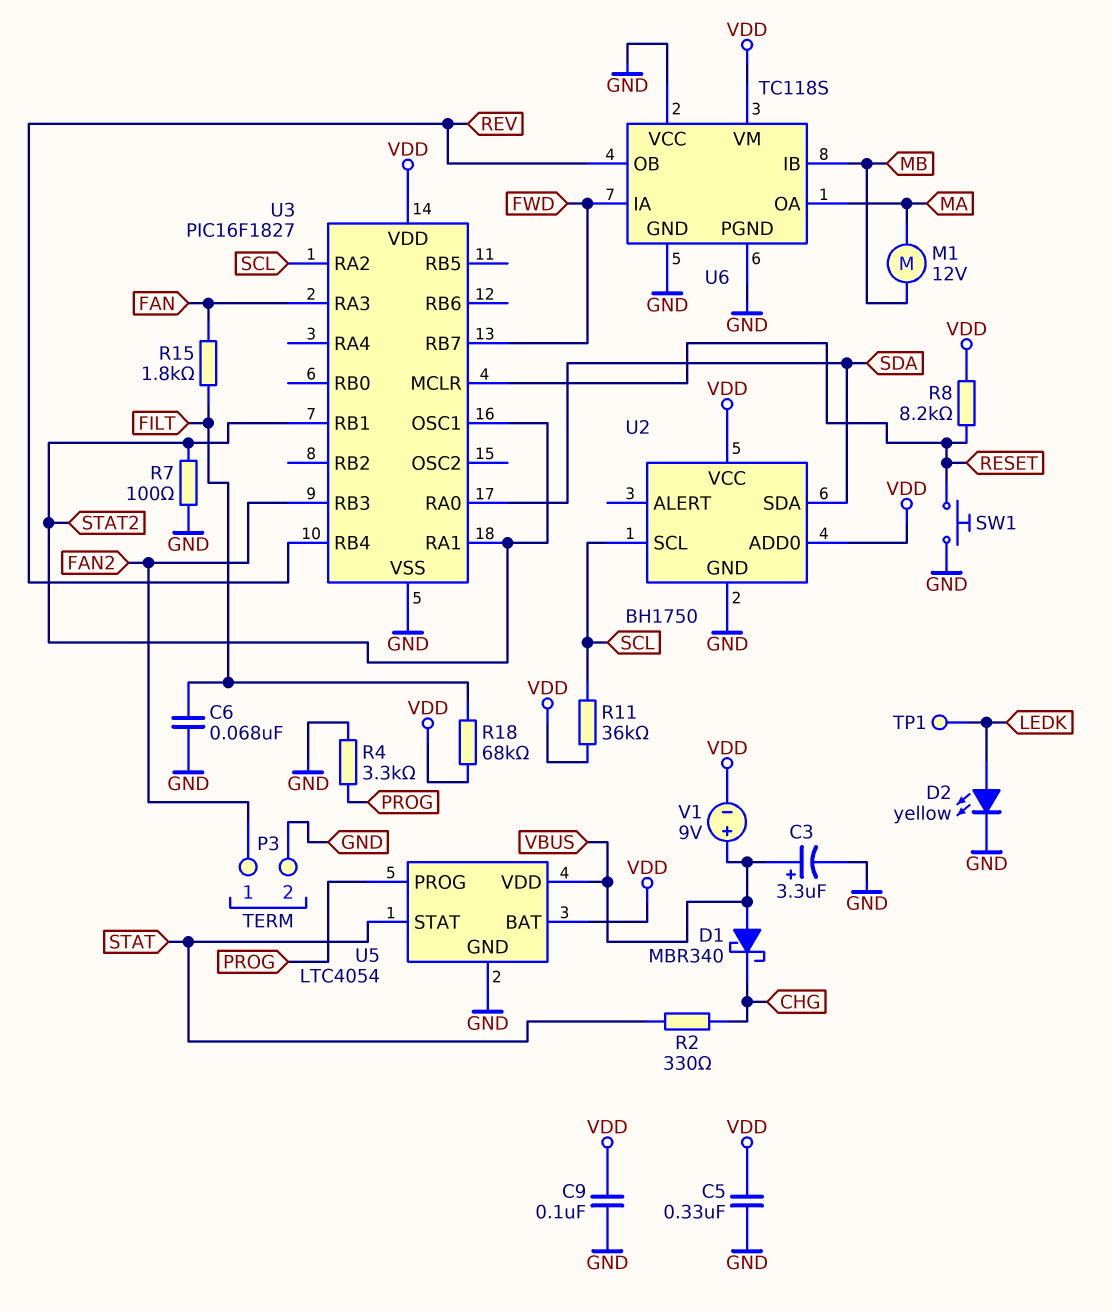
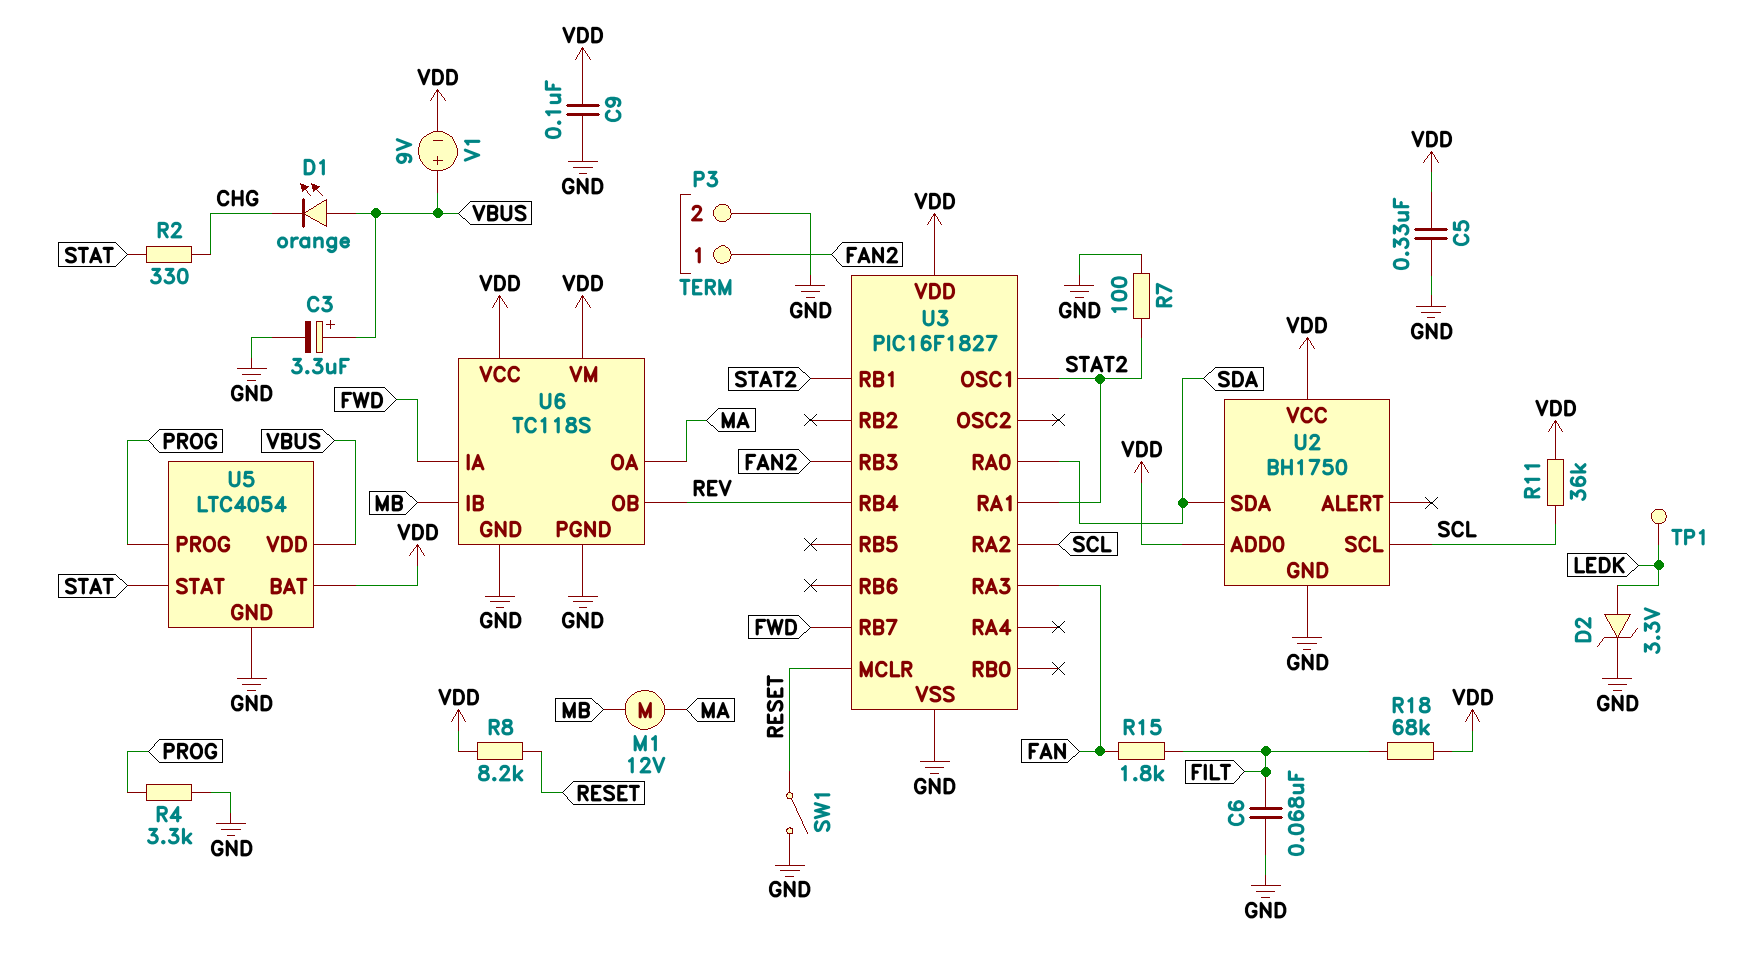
D1: schottky MBR340 (A VBUS, K CHG) -> LED orange (A VBUS, K CHG)
D2: LED yellow (A LEDK, K GND) -> zener 3.3V (A LEDK, K GND)
SW1: button (GND, RESET) -> switch (GND, RESET)
U6 pin VCC: GND -> VDD

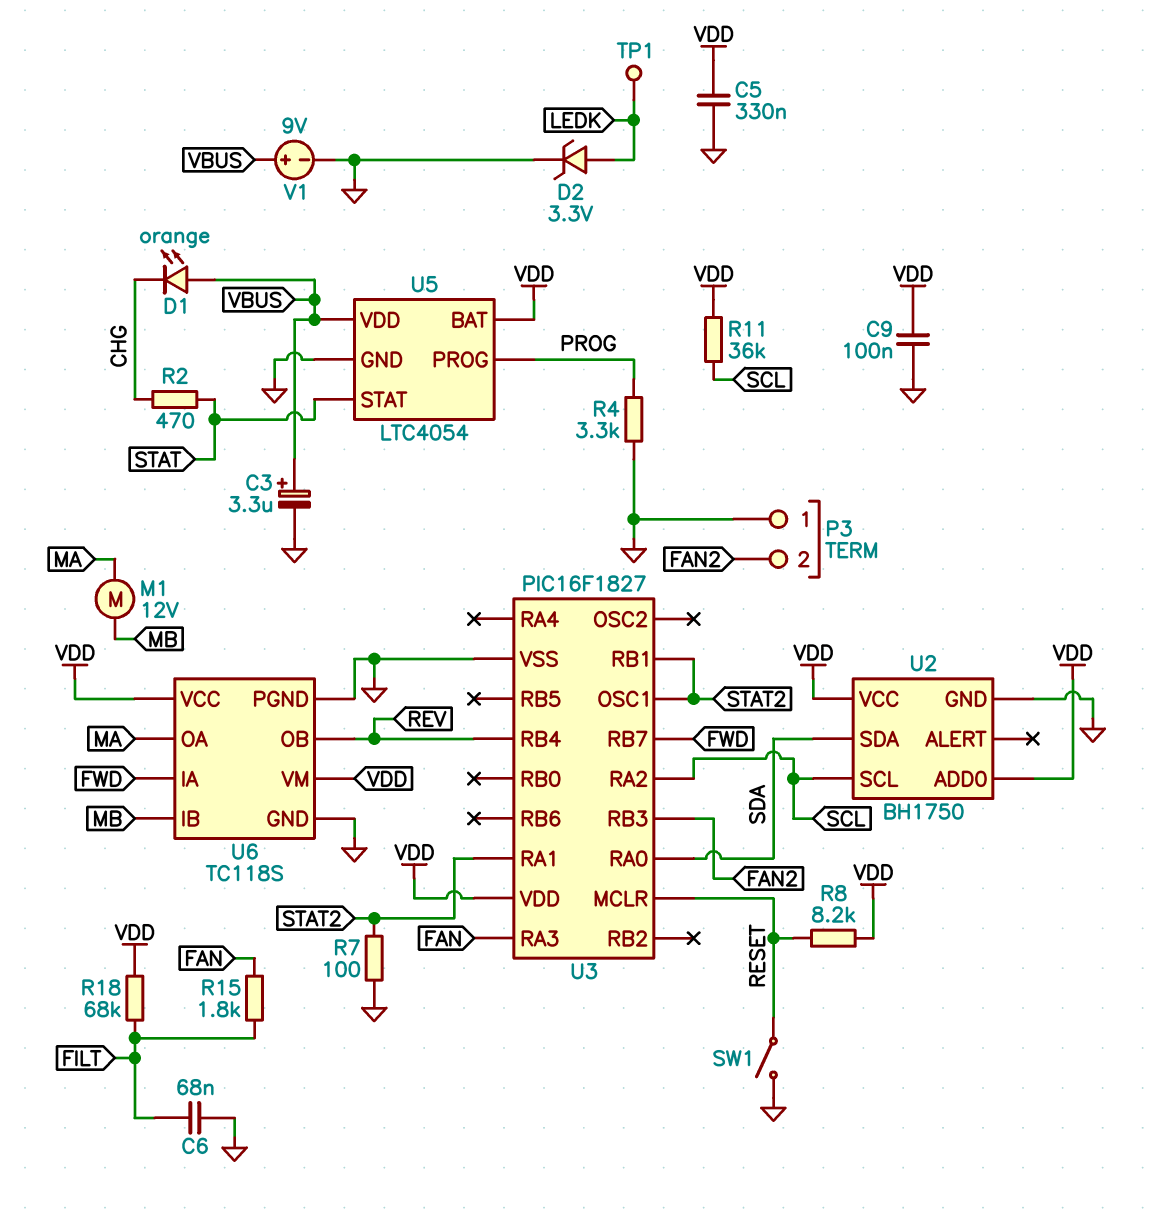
P3 pin 1: FAN2 -> GND
P3 pin 2: GND -> FAN2
R2: 330 (CHG, STAT) -> 470 (CHG, STAT)
V1: 9V (plus VBUS, minus VDD) -> 9V (plus VBUS, minus GND)

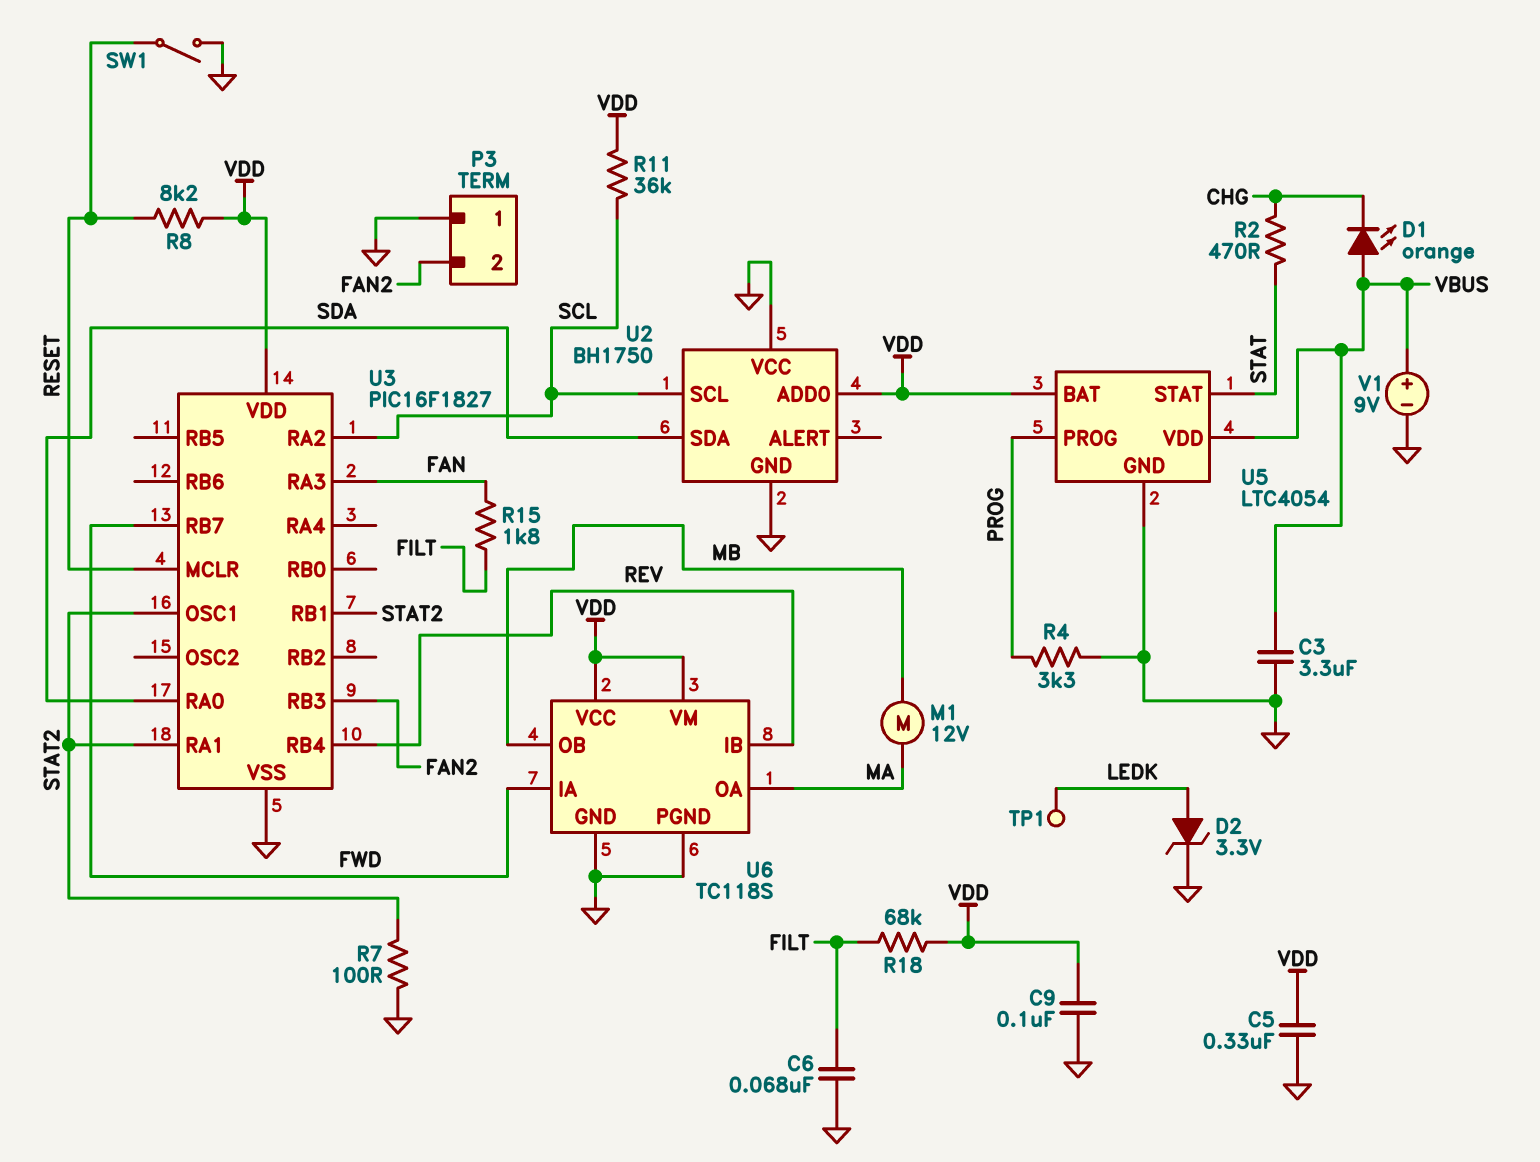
C3: 3.3uF (plus VBUS, minus GND) -> 3.3uF (GND, VBUS)
U2 pin VCC: VDD -> GND
U6 pin IB: MB -> REV
U6 pin OB: REV -> MB

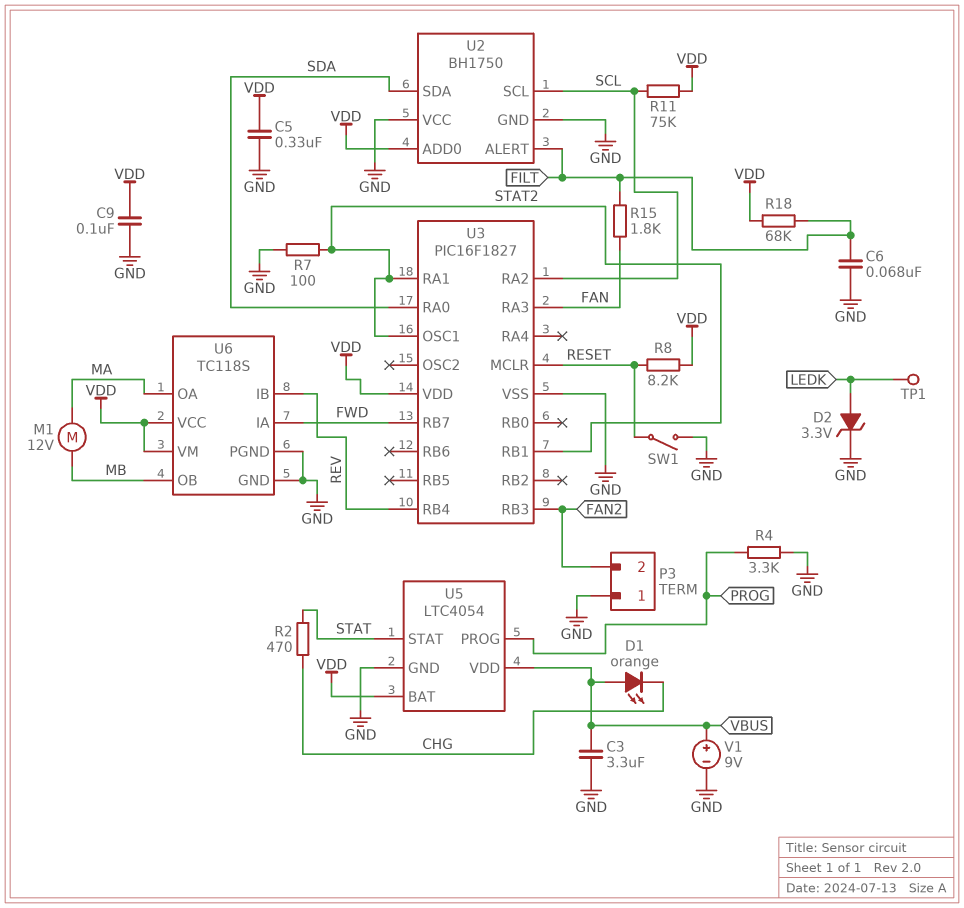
R11: 36k (SCL, VDD) -> 75k (SCL, VDD)
U2 pin ALERT: none -> FILT

